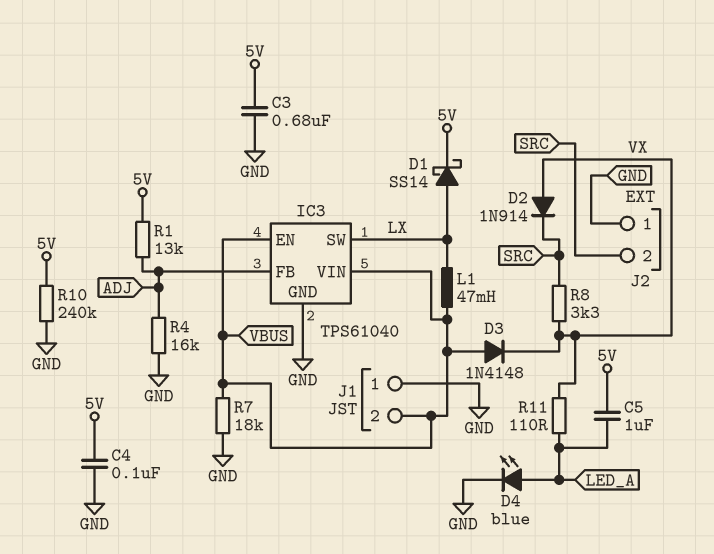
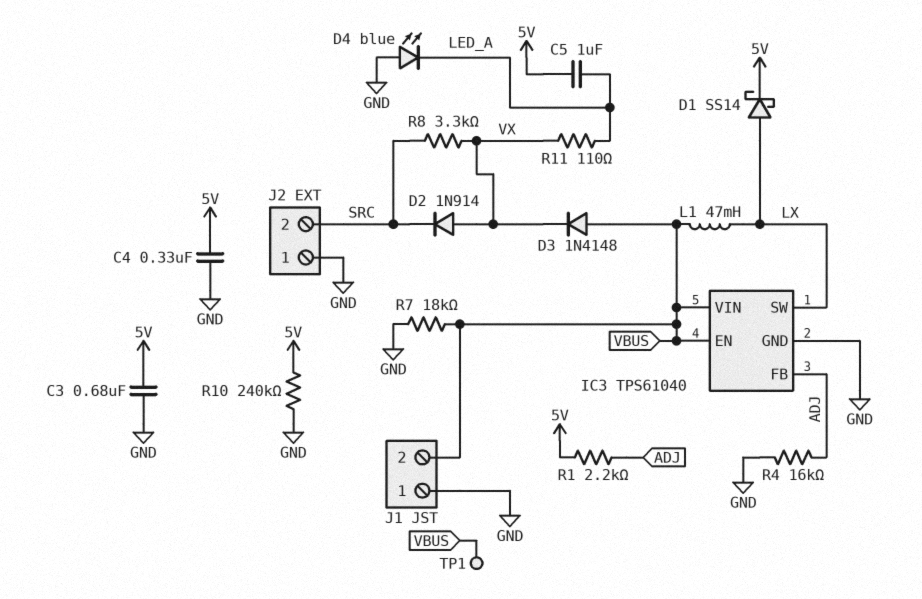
C4: 100nF (5V, GND) -> 330nF (5V, GND)
D4: LED blue (A LED_A, K GND) -> LED blue (A GND, K LED_A)
R1: 13k (5V, ADJ) -> 2.2k (5V, ADJ)
TP1: none -> test point (VBUS)

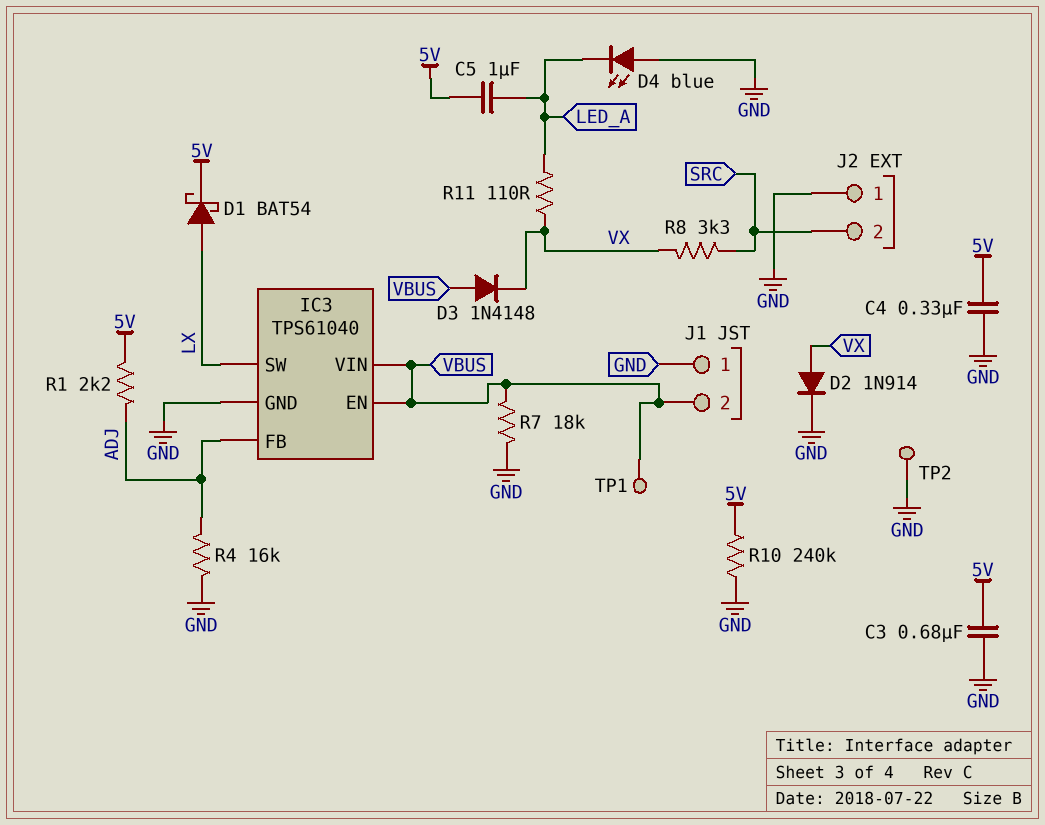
D1: schottky SS14 (A LX, K 5V) -> schottky BAT54 (A LX, K 5V)
D2: diode 1N914 (A VX, K SRC) -> diode 1N914 (A VX, K GND)
L1: 47mH (LX, VBUS) -> none
TP2: none -> test point (GND)

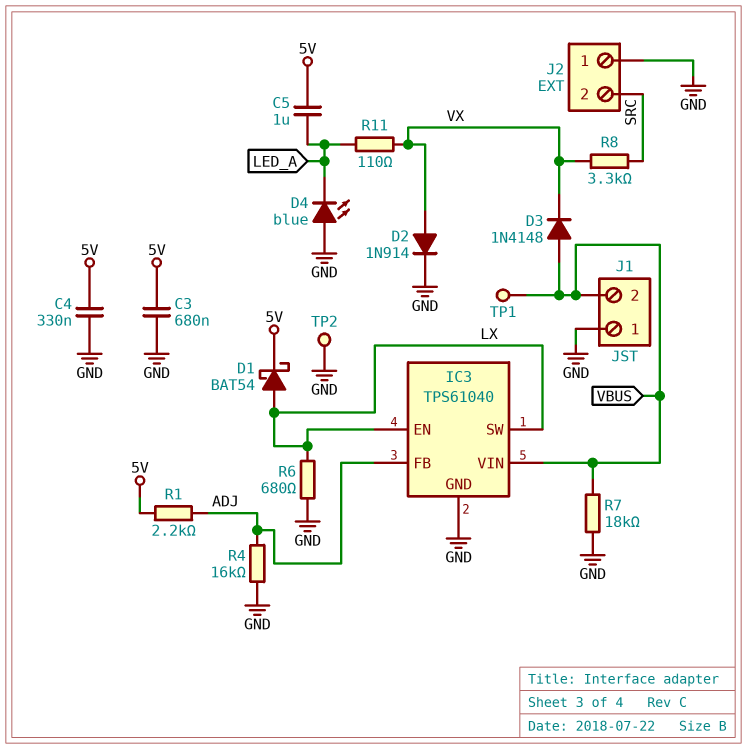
IC3 pin EN: VBUS -> LX
R6: none -> 680 (GND, LX)
R10: 240k (5V, GND) -> none

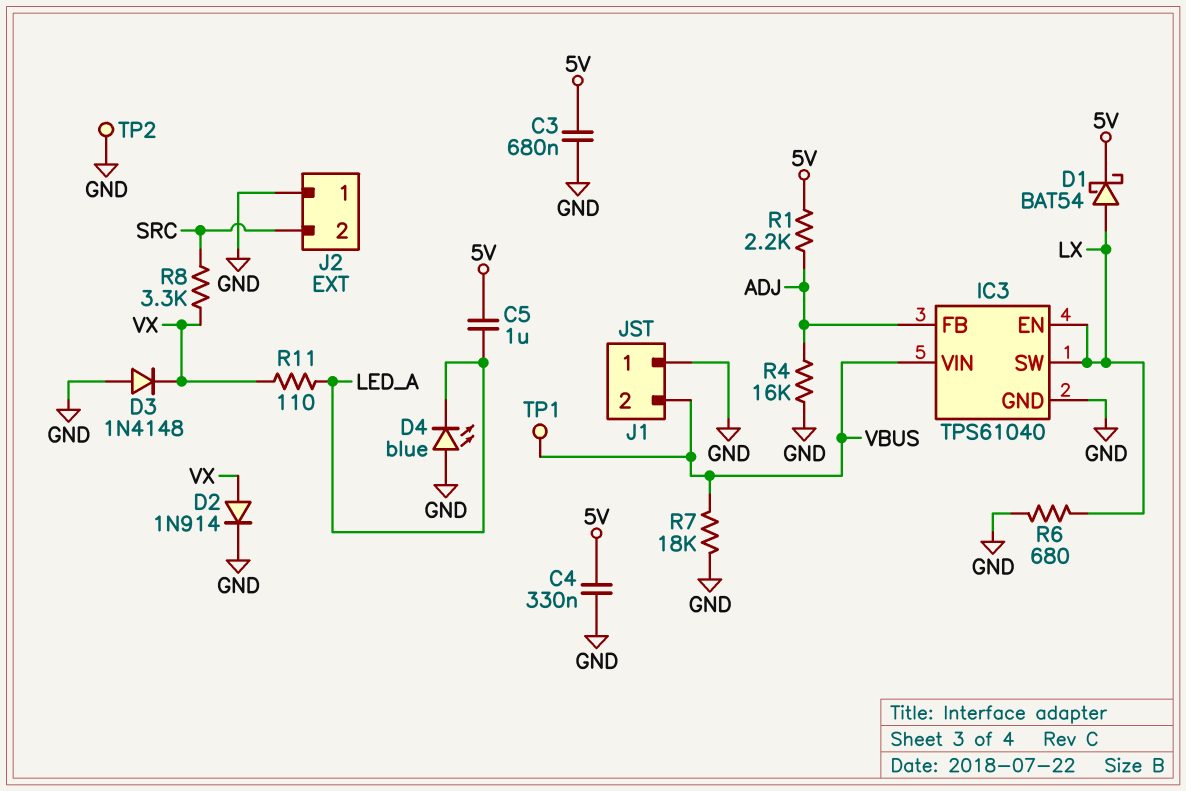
D3: diode 1N4148 (A VBUS, K VX) -> diode 1N4148 (A GND, K VX)

